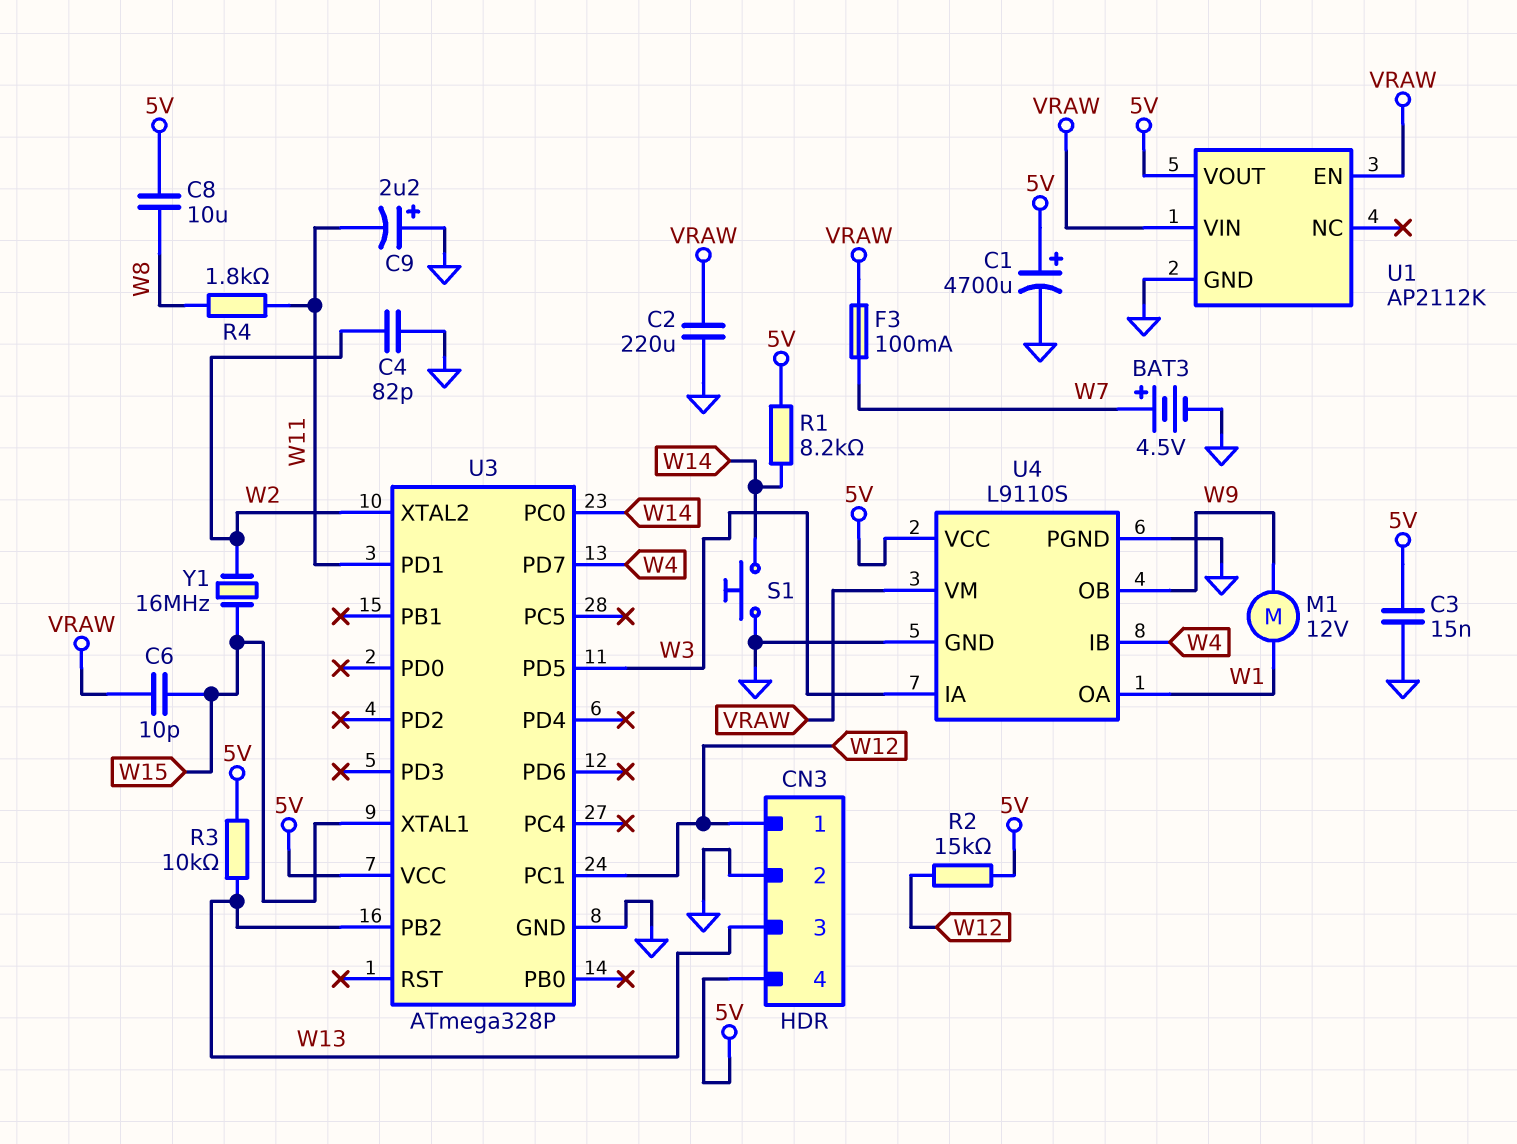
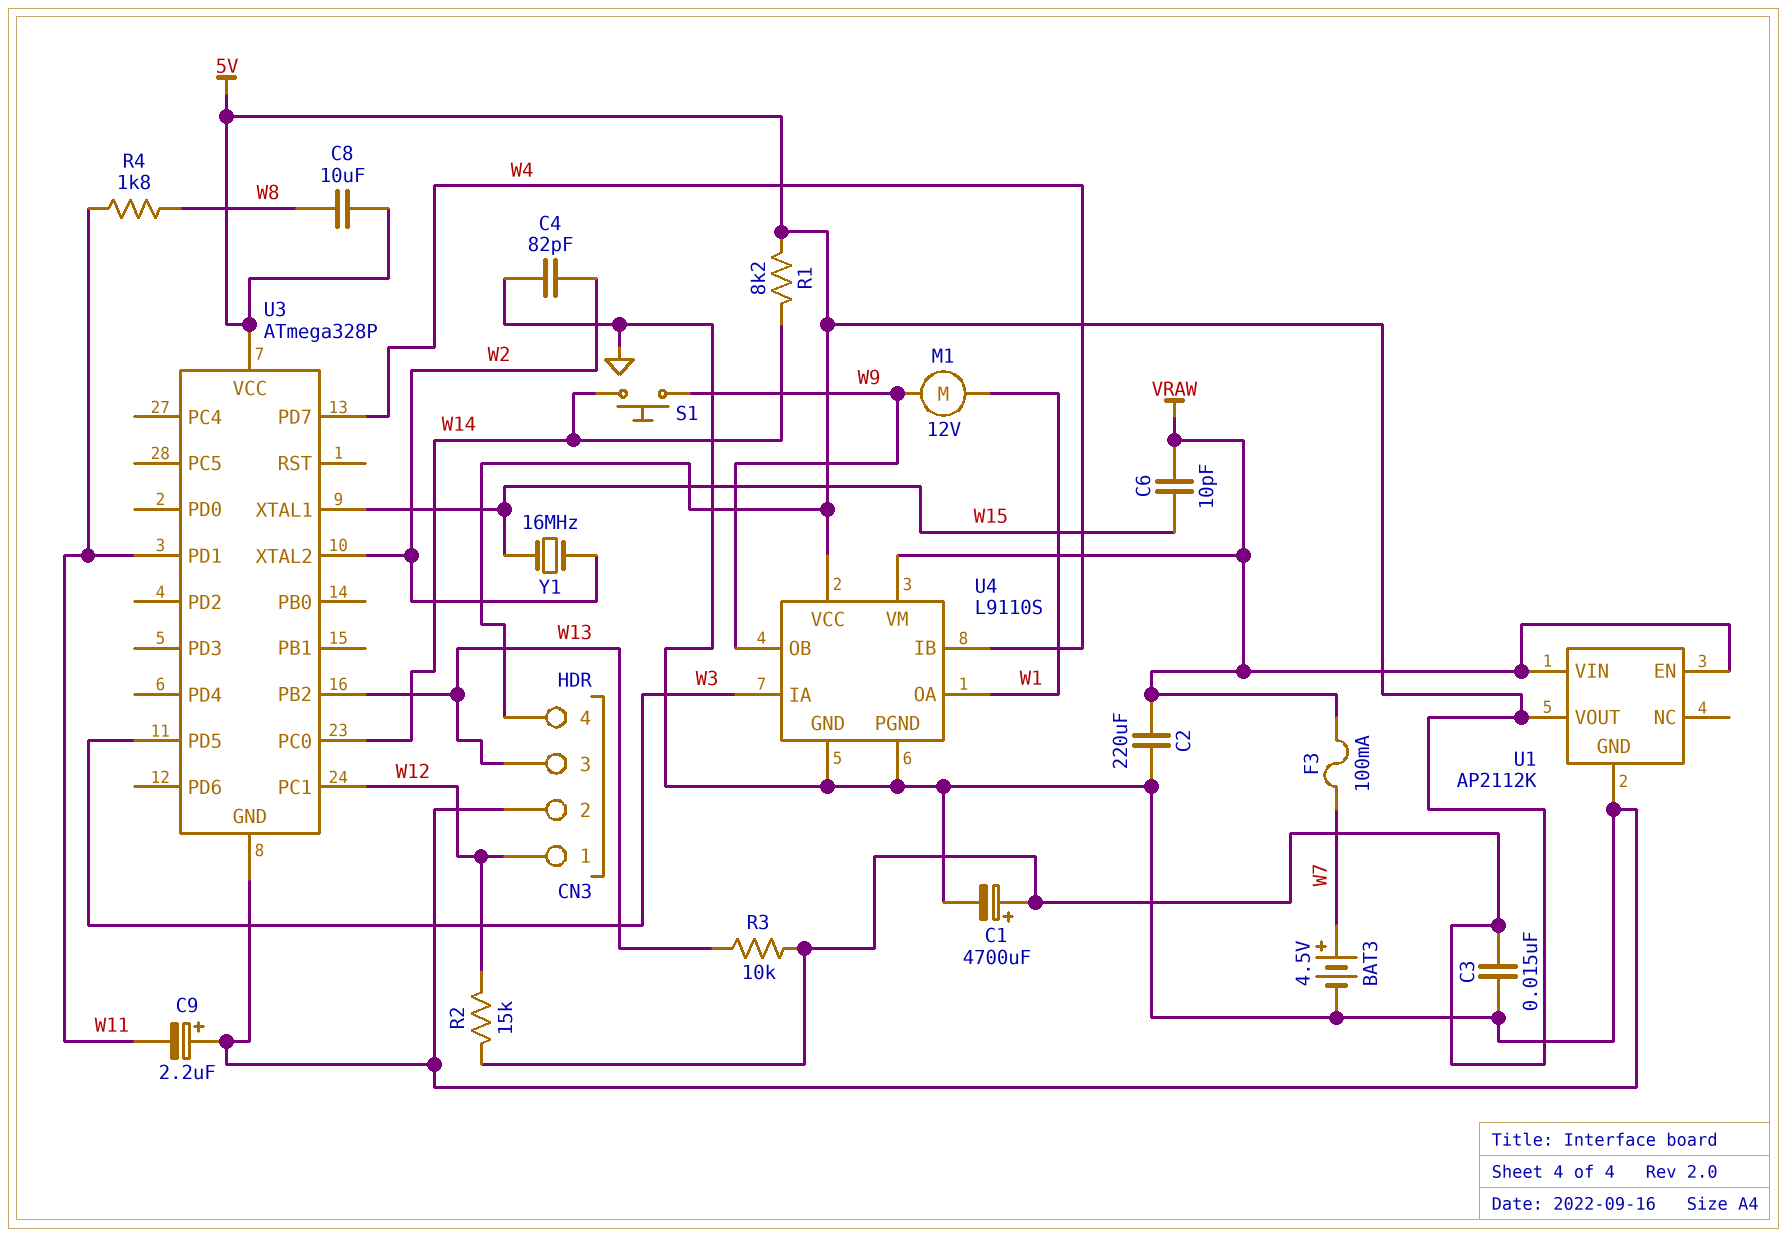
S1: button (GND, W14) -> button (W9, W14)

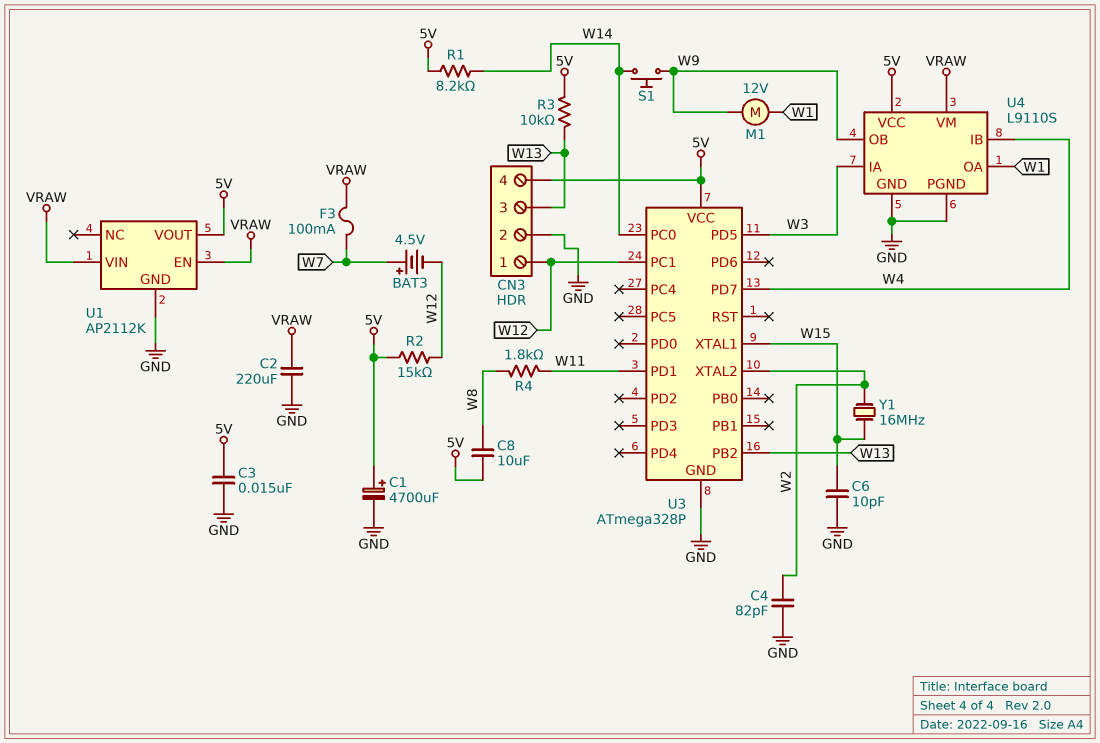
BAT3: 4.5V (plus W7, minus GND) -> 4.5V (plus W7, minus W12)
C6: 10pF (VRAW, W15) -> 10pF (GND, W15)
C9: 2.2uF (plus GND, minus W11) -> none

